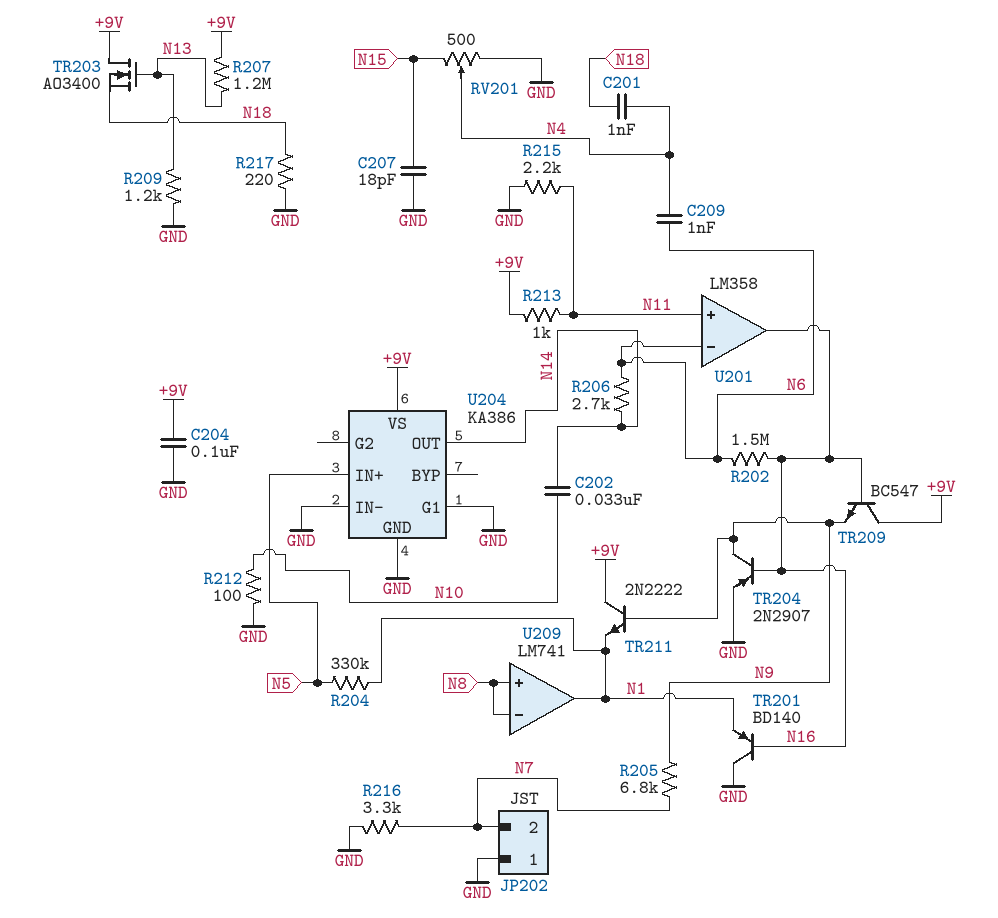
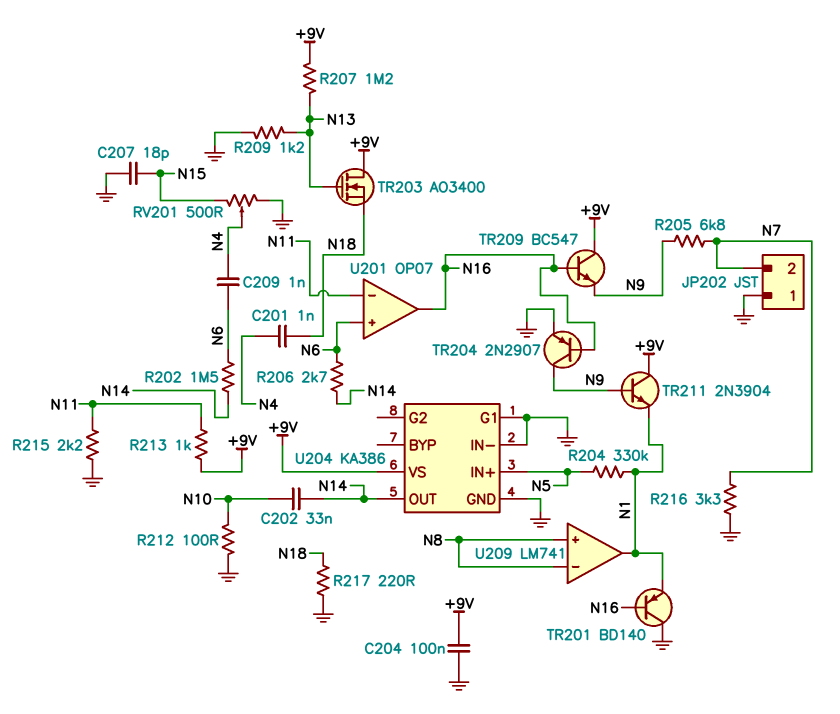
R202: 1.5M (N6, N16) -> 1.5M (N6, N14)
TR211: NPN 2N2222 (B N9, C +9V, E N1) -> NPN 2N3904 (B N9, C +9V, E N1)
U201: LM358 -> OP07
U201 pin in+: N11 -> N6
U201 pin in-: N6 -> N11

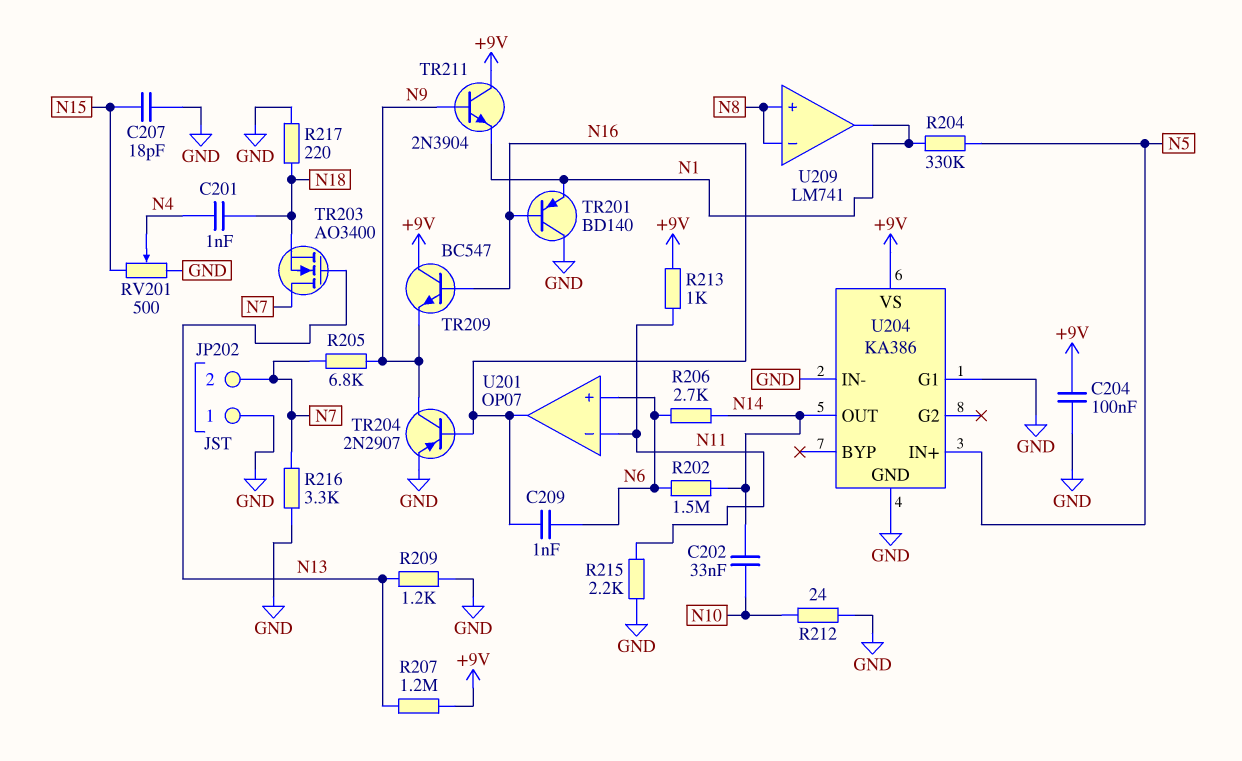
C209: 1nF (N4, N6) -> 1nF (N6, N16)
R212: 100 (GND, N10) -> 24 (GND, N10)
TR203: NMOS AO3400 (G N13, D +9V, S N18) -> NMOS AO3400 (G N13, D N7, S N18)

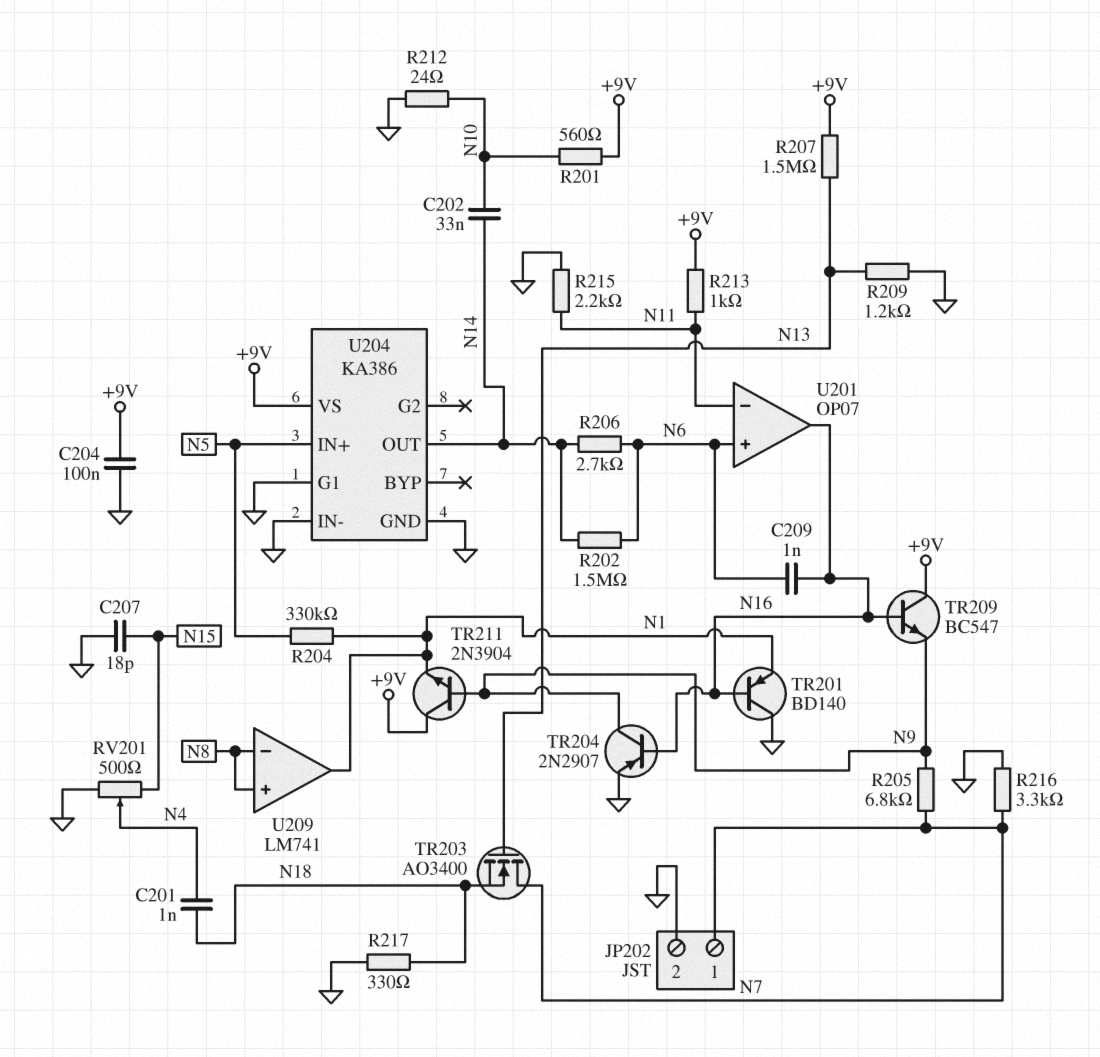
JP202 pin 1: GND -> N7
JP202 pin 2: N7 -> GND
R201: none -> 560 (+9V, N10)
R207: 1.2M (+9V, N13) -> 1.5M (+9V, N13)
R217: 220 (GND, N18) -> 330 (GND, N18)

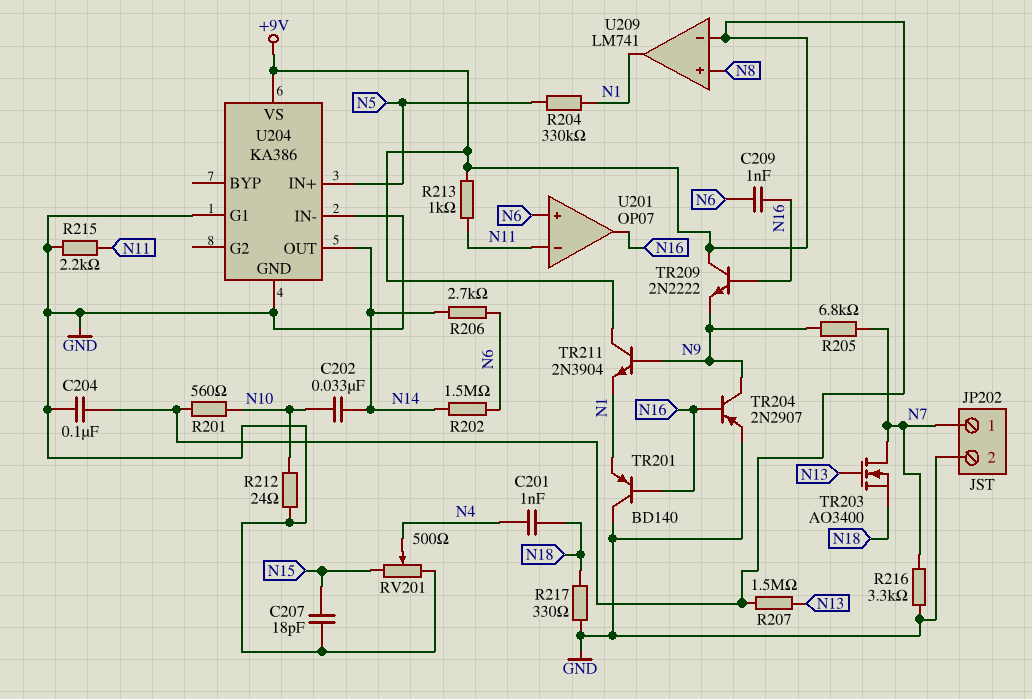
R209: 1.2k (GND, N13) -> none
TR209: NPN BC547 (B N16, C +9V, E N9) -> NPN 2N2222 (B N16, C +9V, E N9)
U209 pin in-: N8 -> +9V

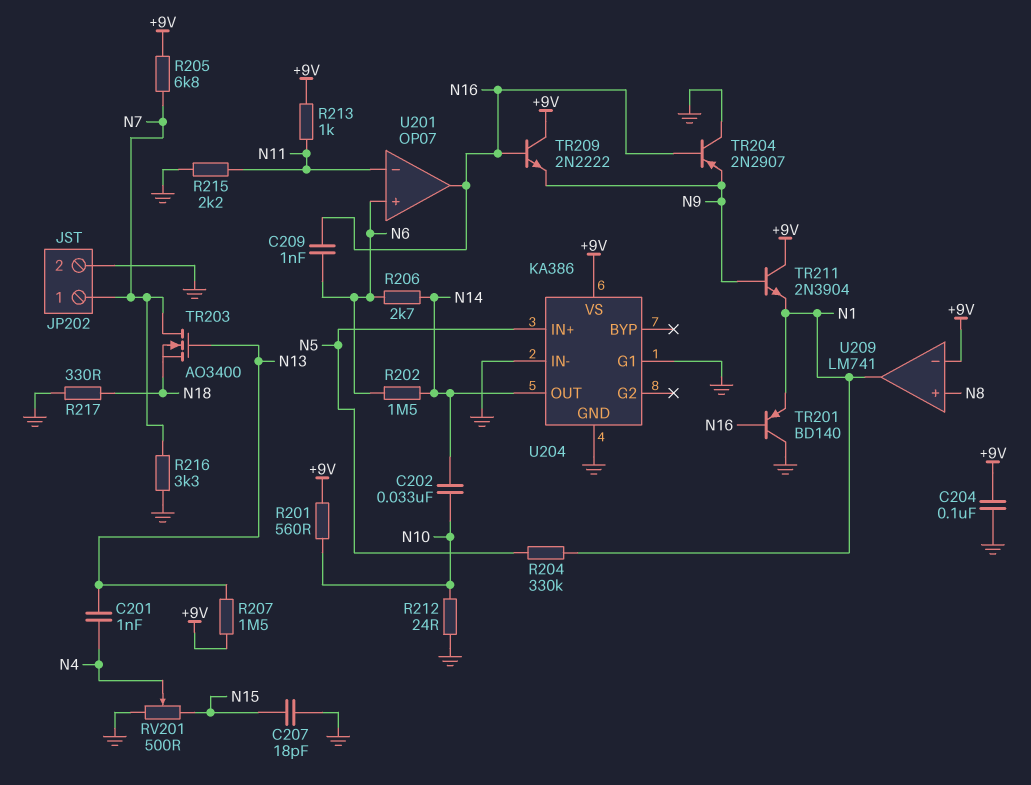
C201: 1nF (N4, N18) -> 1nF (N4, N13)
R205: 6.8k (N7, N9) -> 6.8k (+9V, N7)
TR204: PNP 2N2907 (B N16, C N9, E GND) -> PNP 2N2907 (B N16, C GND, E N9)

